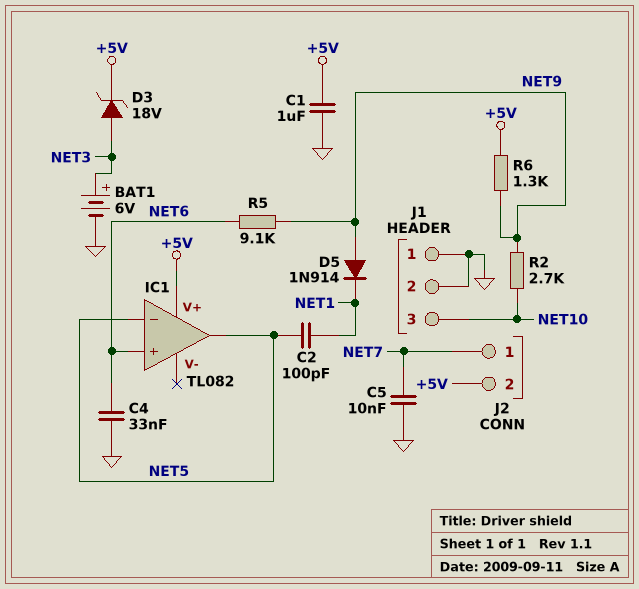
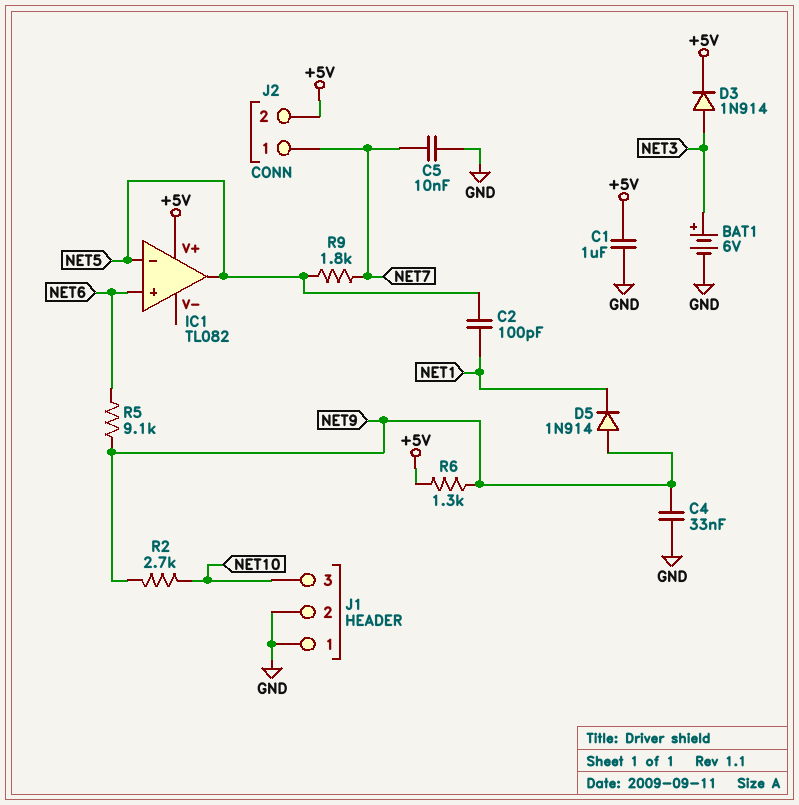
C4: 33nF (GND, NET6) -> 33nF (GND, NET9)
D3: zener 18V (A NET3, K +5V) -> diode 1N914 (A NET3, K +5V)
R9: none -> 1.8k (NET5, NET7)

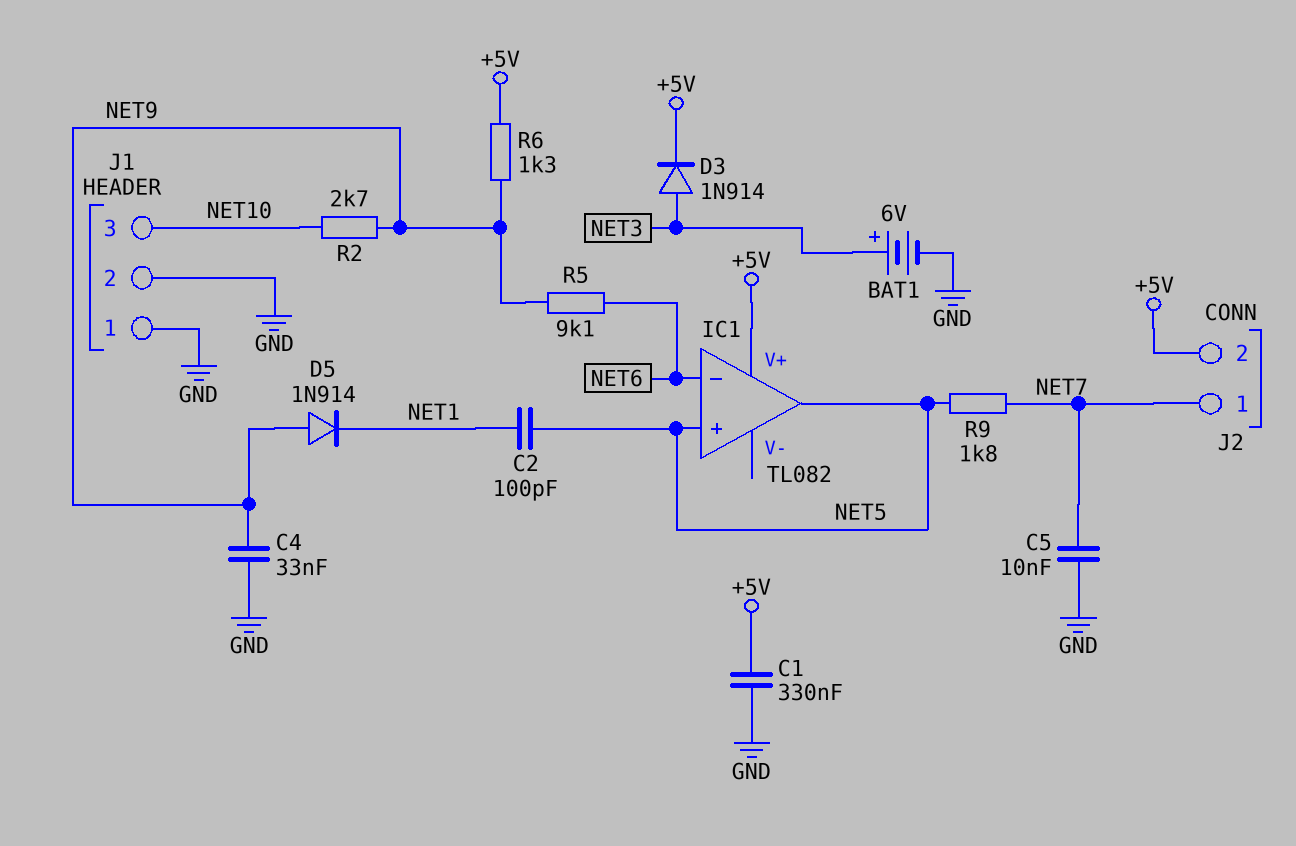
C1: 1uF (+5V, GND) -> 330nF (+5V, GND)
IC1 pin in+: NET6 -> NET5
IC1 pin in-: NET5 -> NET6

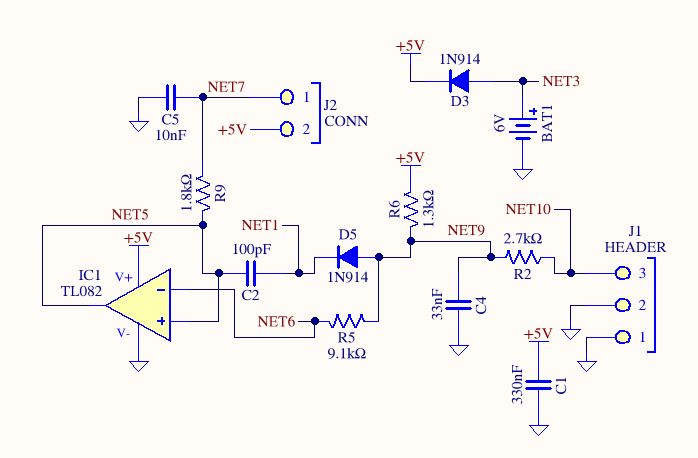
IC1 pin V-: none -> GND

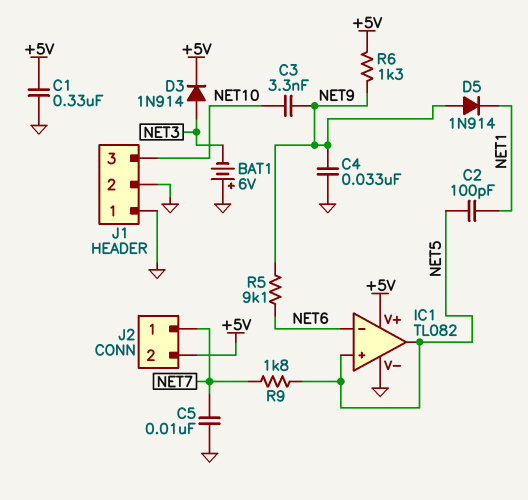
BAT1: 6V (plus NET3, minus GND) -> 6V (plus GND, minus NET3)
C3: none -> 3.3nF (NET9, NET10)
R2: 2.7k (NET9, NET10) -> none

